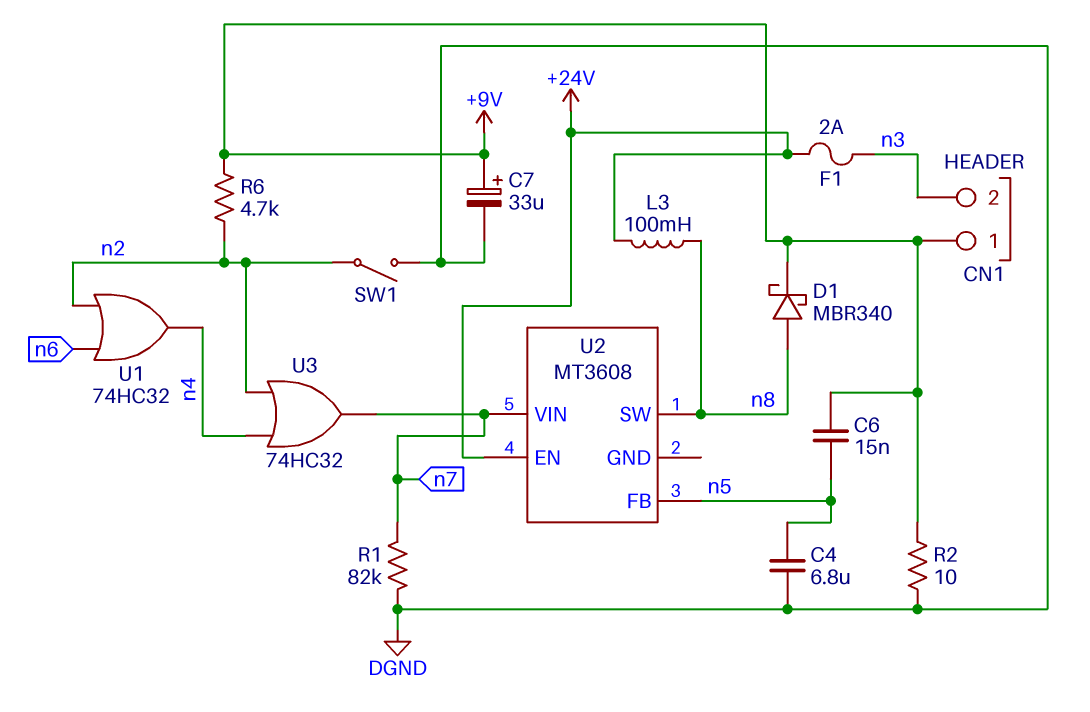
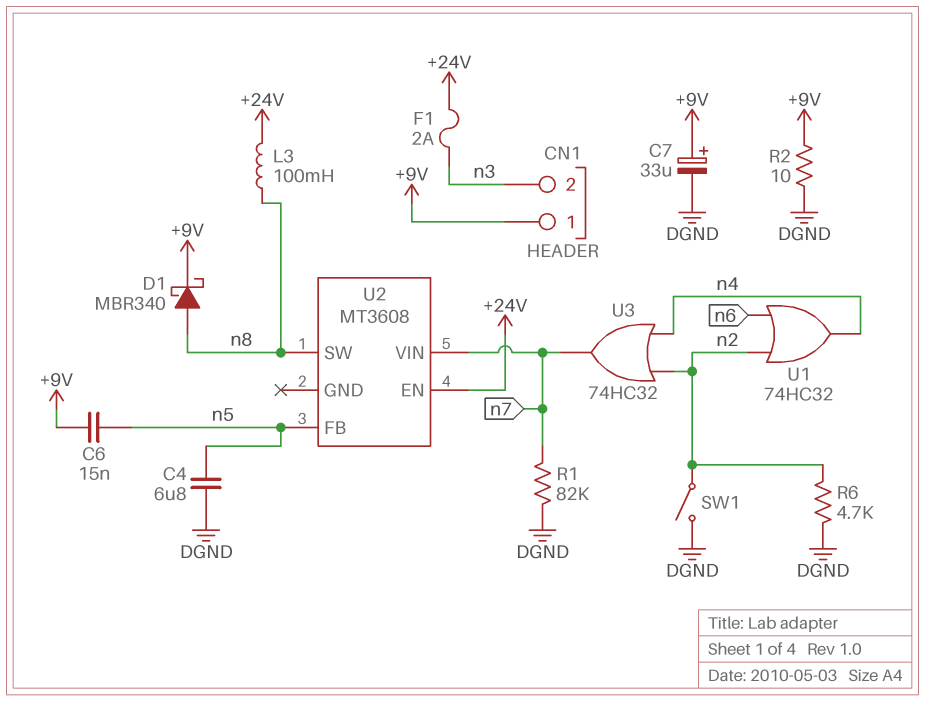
R6: 4.7k (+9V, n2) -> 4.7k (DGND, n2)

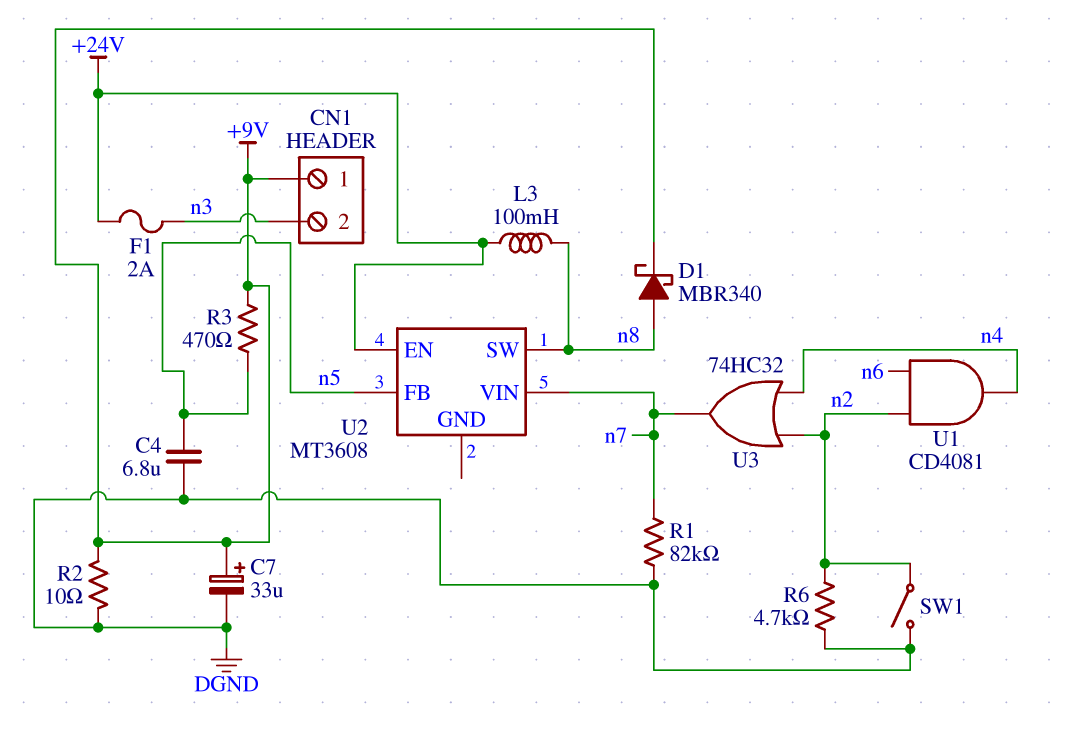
C6: 15nF (+9V, n5) -> none
R3: none -> 470 (+9V, n5)
U1: OR 74HC32 (in n2, in n6, out n4) -> AND CD4081 (in n2, in n6, out n4)

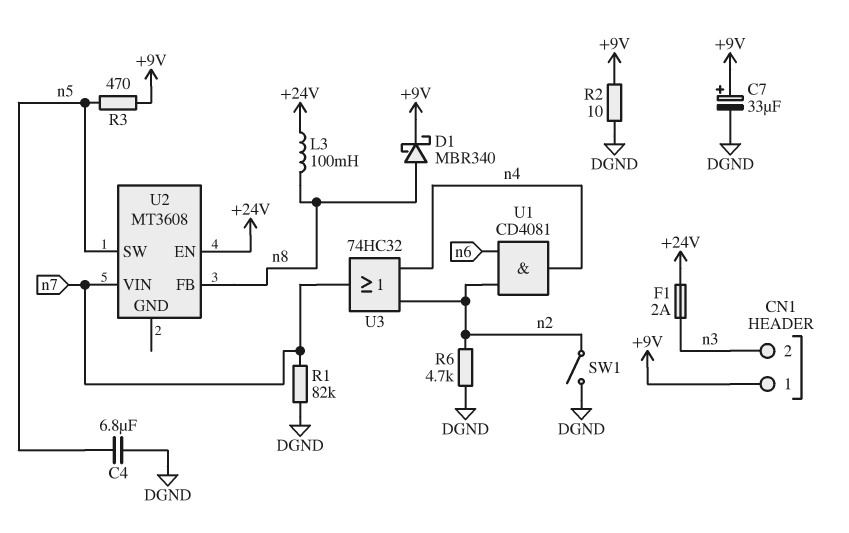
U2 pin FB: n5 -> n8
U2 pin SW: n8 -> n5

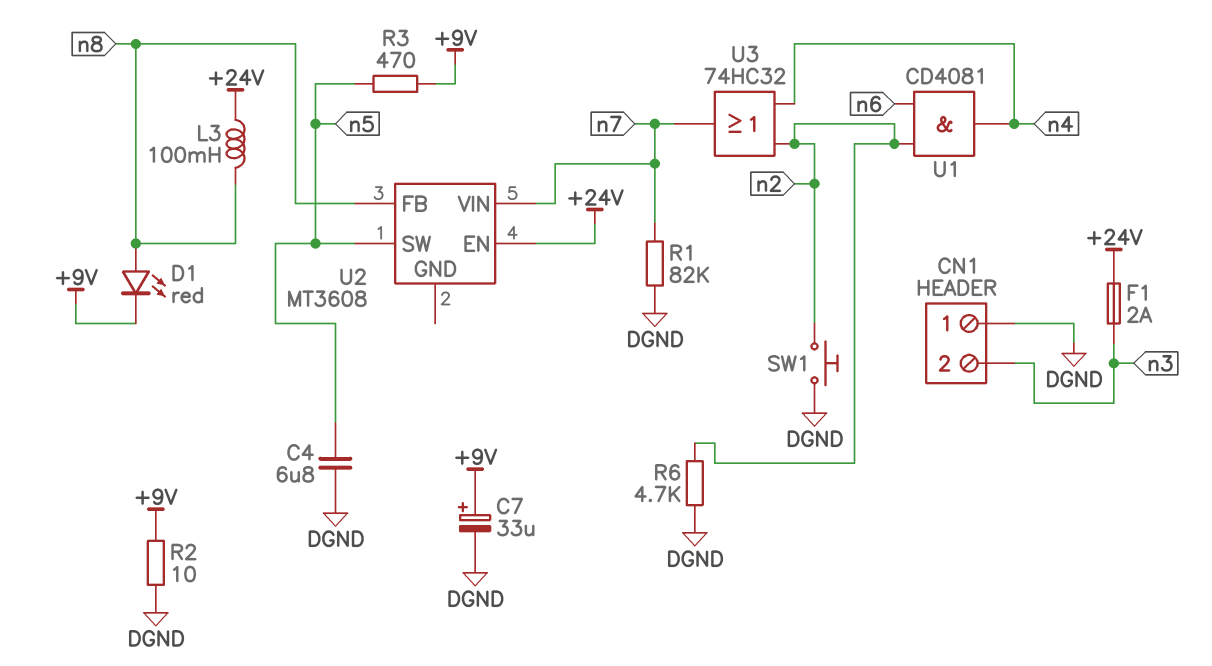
CN1 pin 1: +9V -> DGND
D1: schottky MBR340 (A n8, K +9V) -> LED red (A n8, K +9V)
SW1: switch (DGND, n2) -> button (DGND, n2)

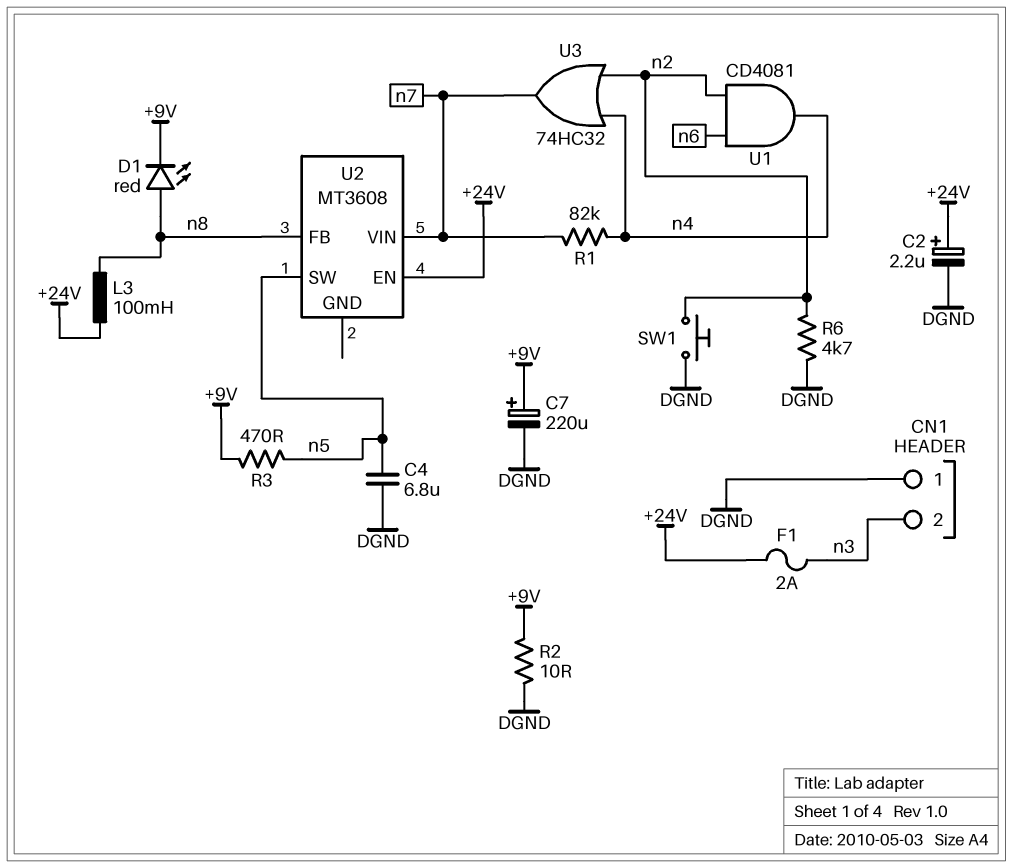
C2: none -> 2.2uF (plus +24V, minus DGND)
C7: 33uF (plus +9V, minus DGND) -> 220uF (plus +9V, minus DGND)
R1: 82k (DGND, n7) -> 82k (n4, n7)

